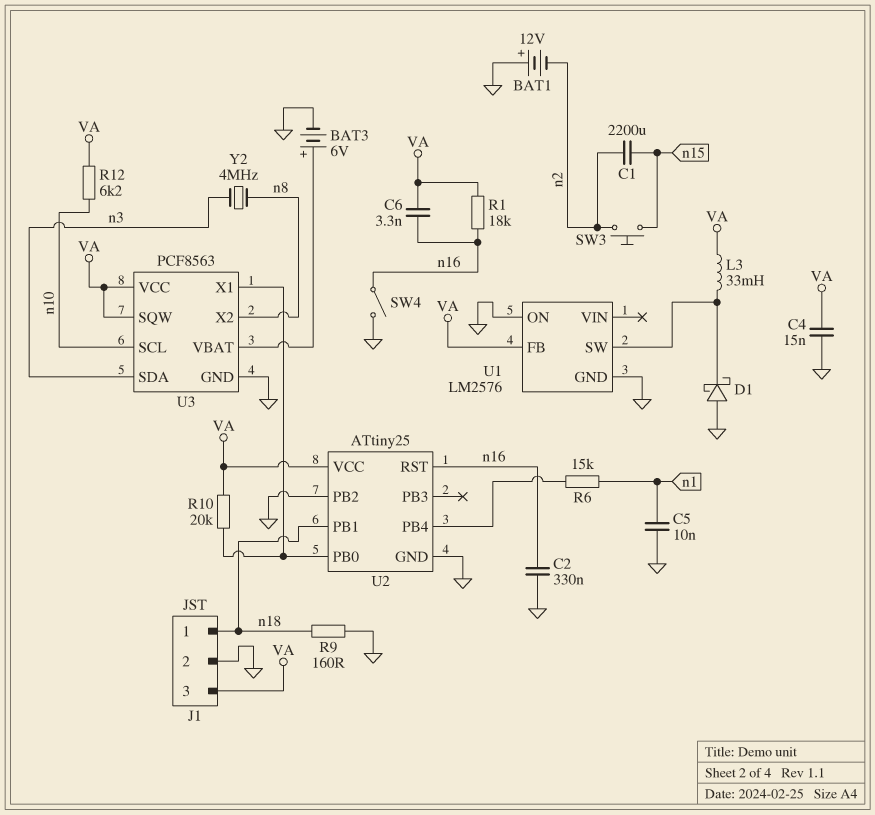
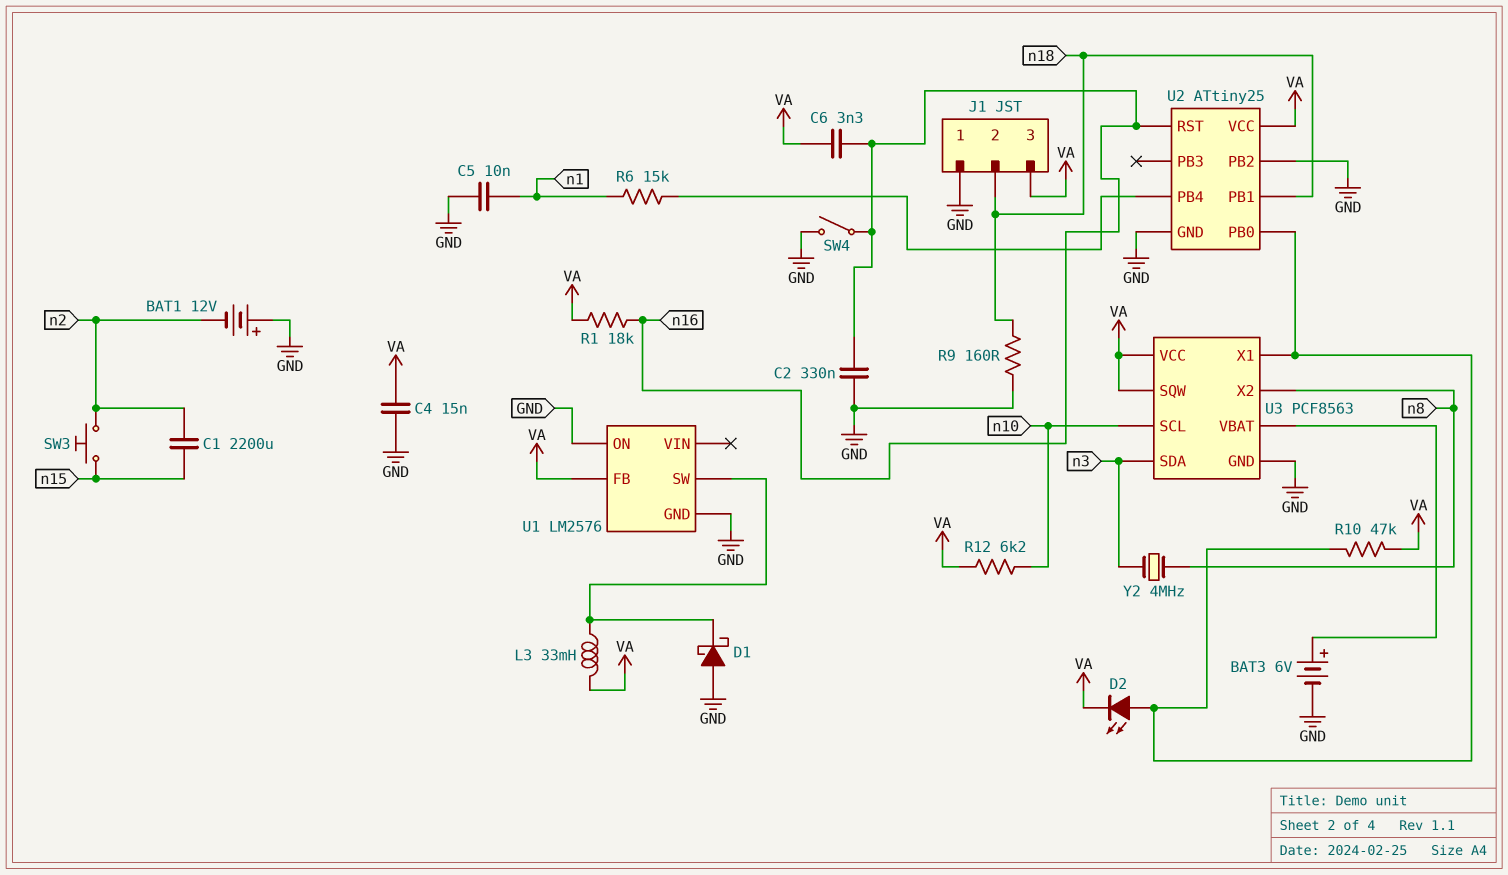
D2: none -> LED (A U2/PB0, K VA)
J1 pin 1: n18 -> GND
J1 pin 2: GND -> n18
R10: 20k (U2/PB0, VA) -> 47k (U2/PB0, VA)

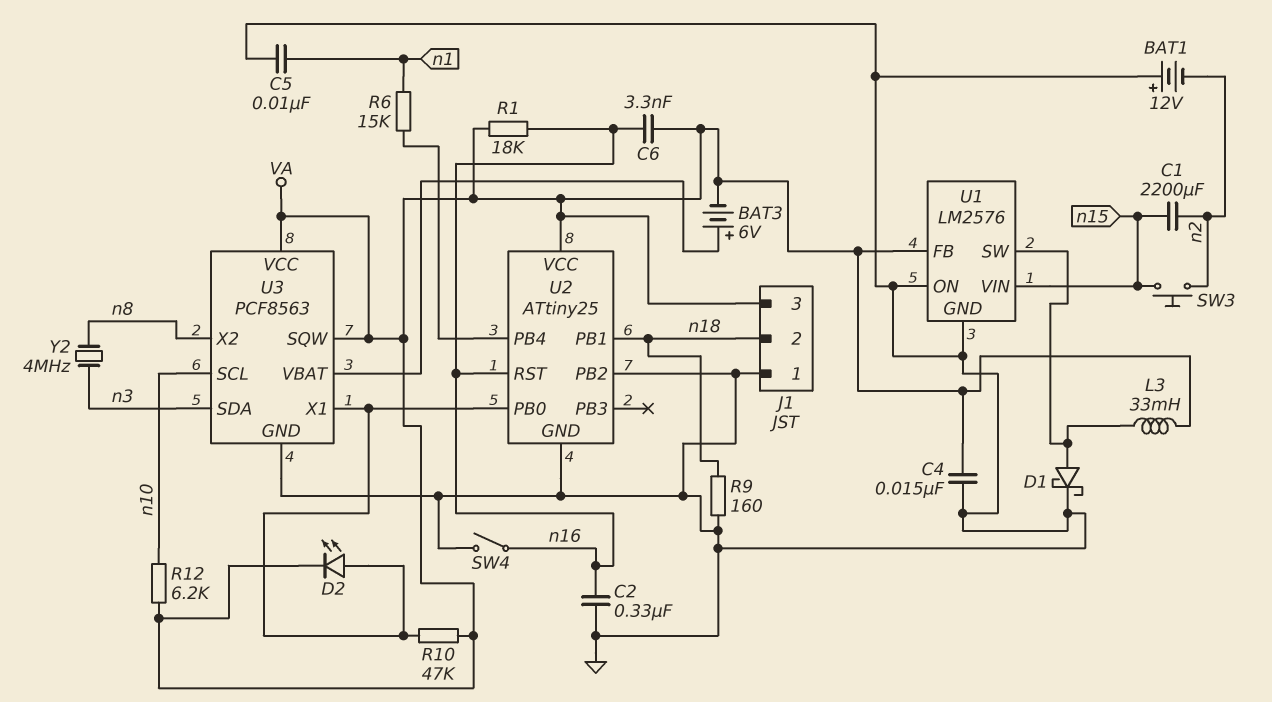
BAT3: 6V (plus U3/VBAT, minus GND) -> 6V (plus U3/VBAT, minus VA)
D1: schottky (A GND, K U1/SW) -> schottky (A U1/SW, K GND)
U1 pin VIN: none -> n15

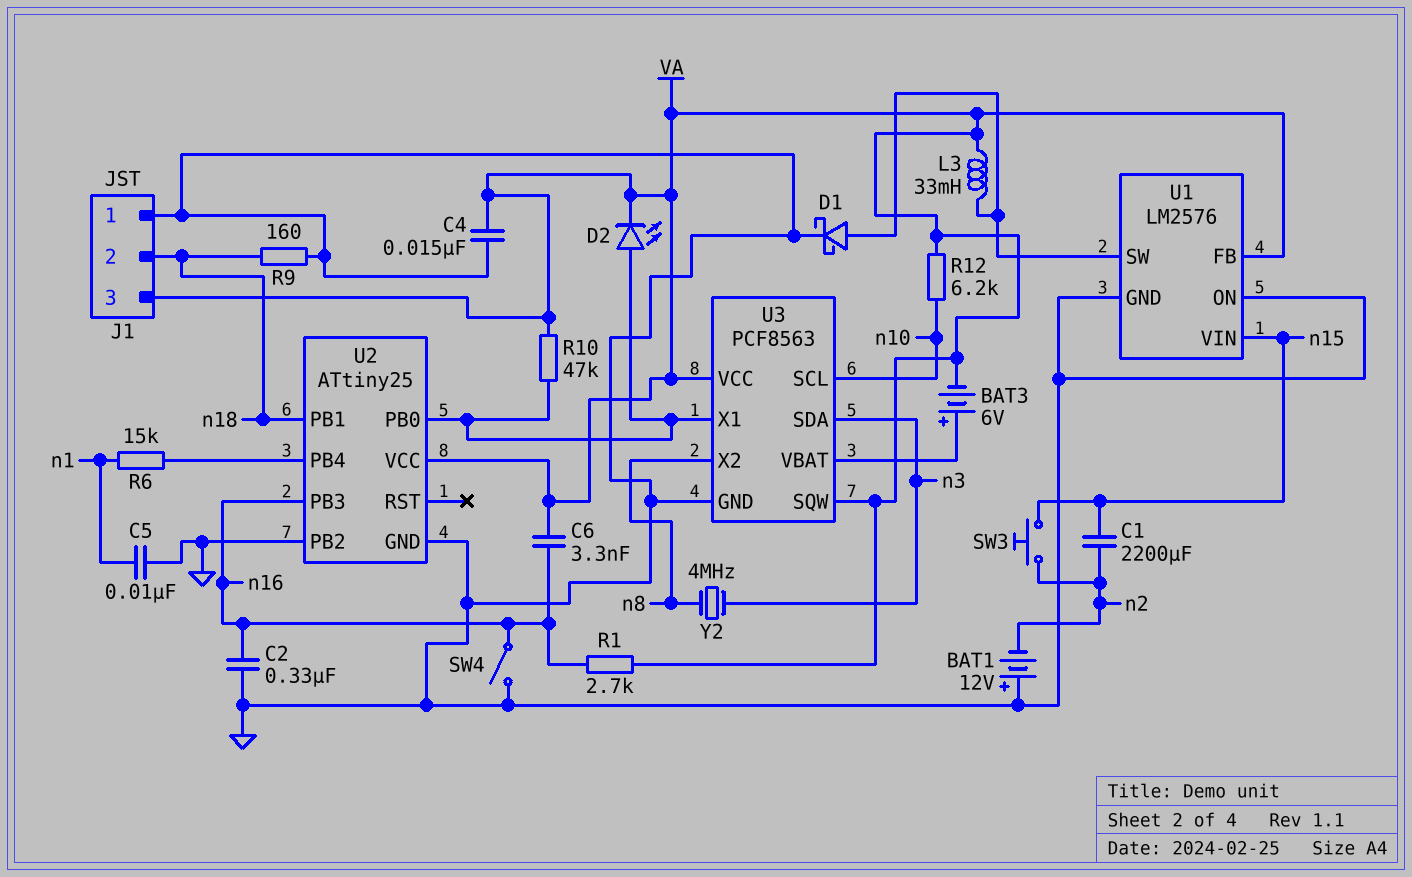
R1: 18k (VA, n16) -> 2.7k (VA, n16)
U2 pin PB3: none -> n16
U2 pin RST: n16 -> none

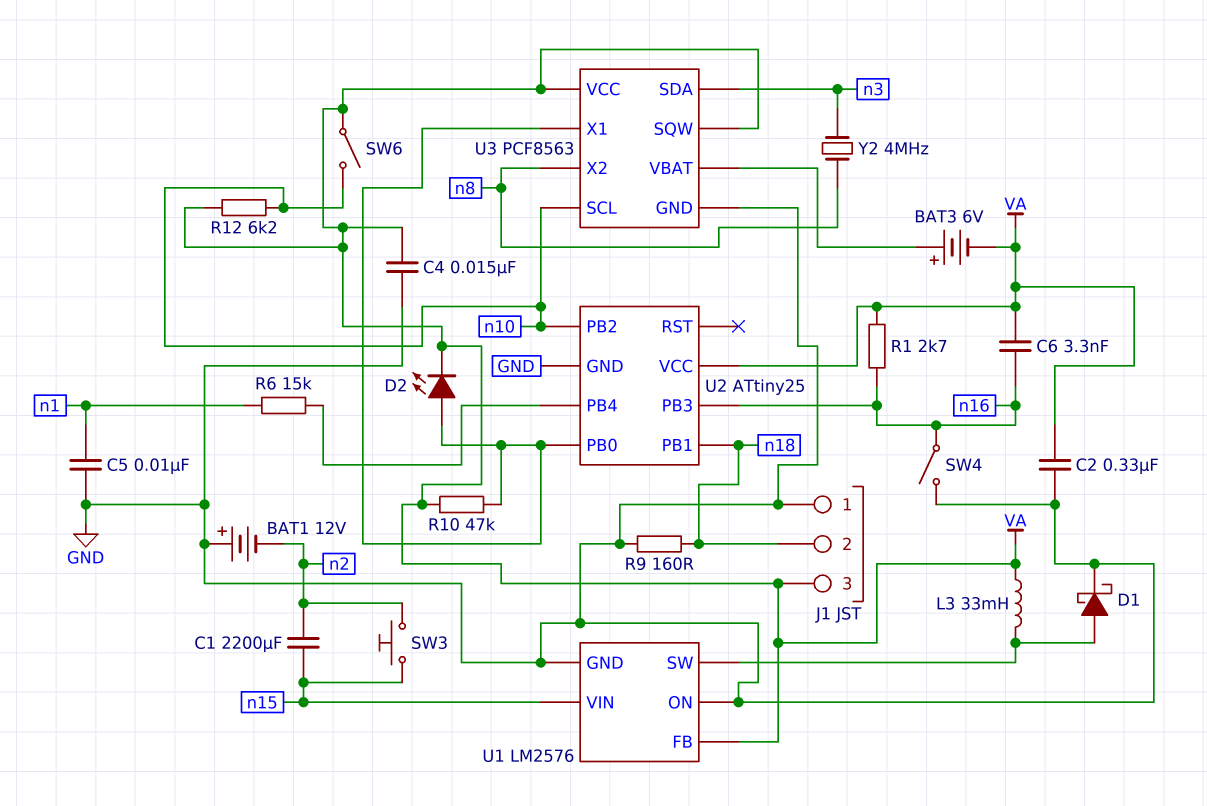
C2: 330nF (GND, n16) -> 330nF (GND, VA)
SW6: none -> switch (VA, n10)
U2 pin PB2: GND -> n10

